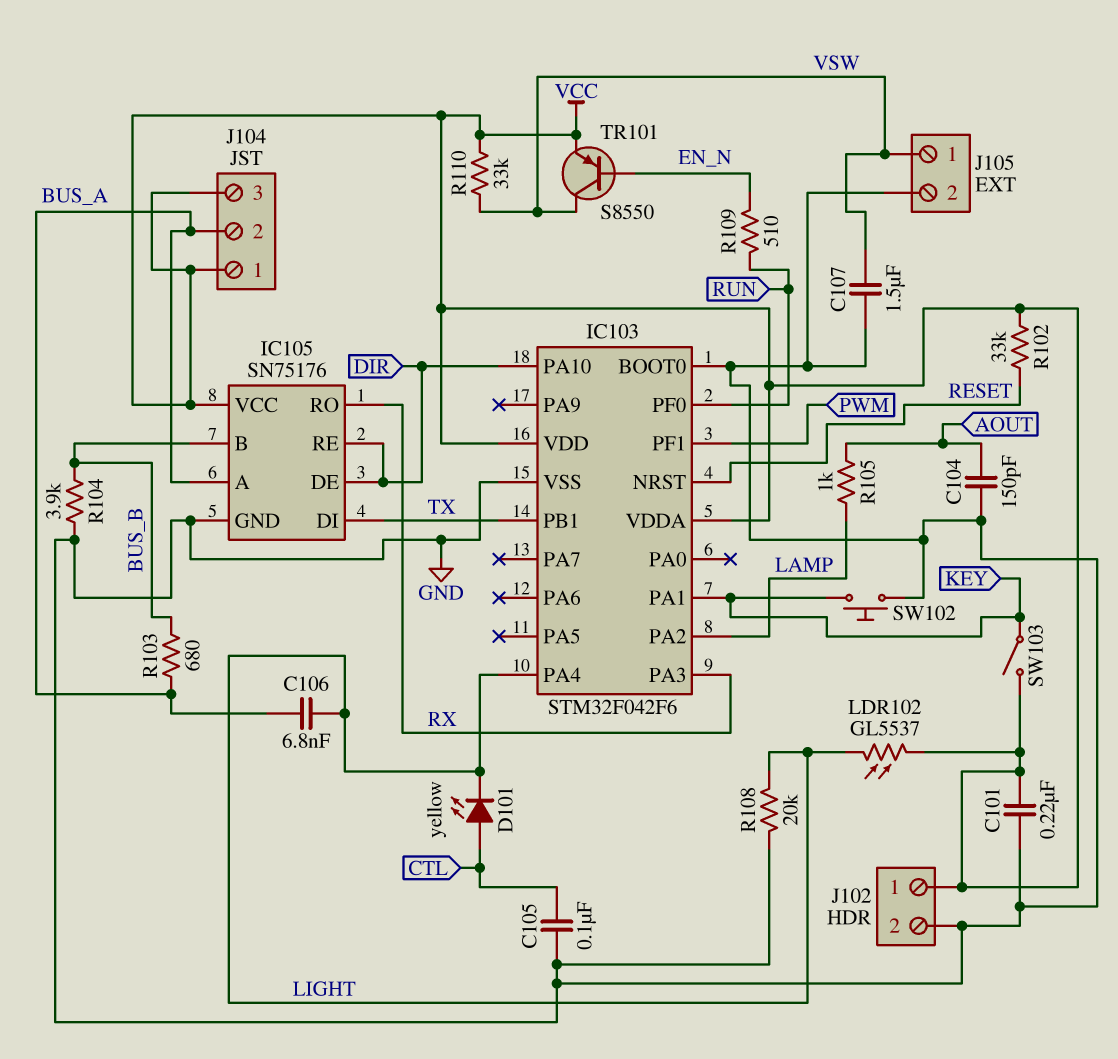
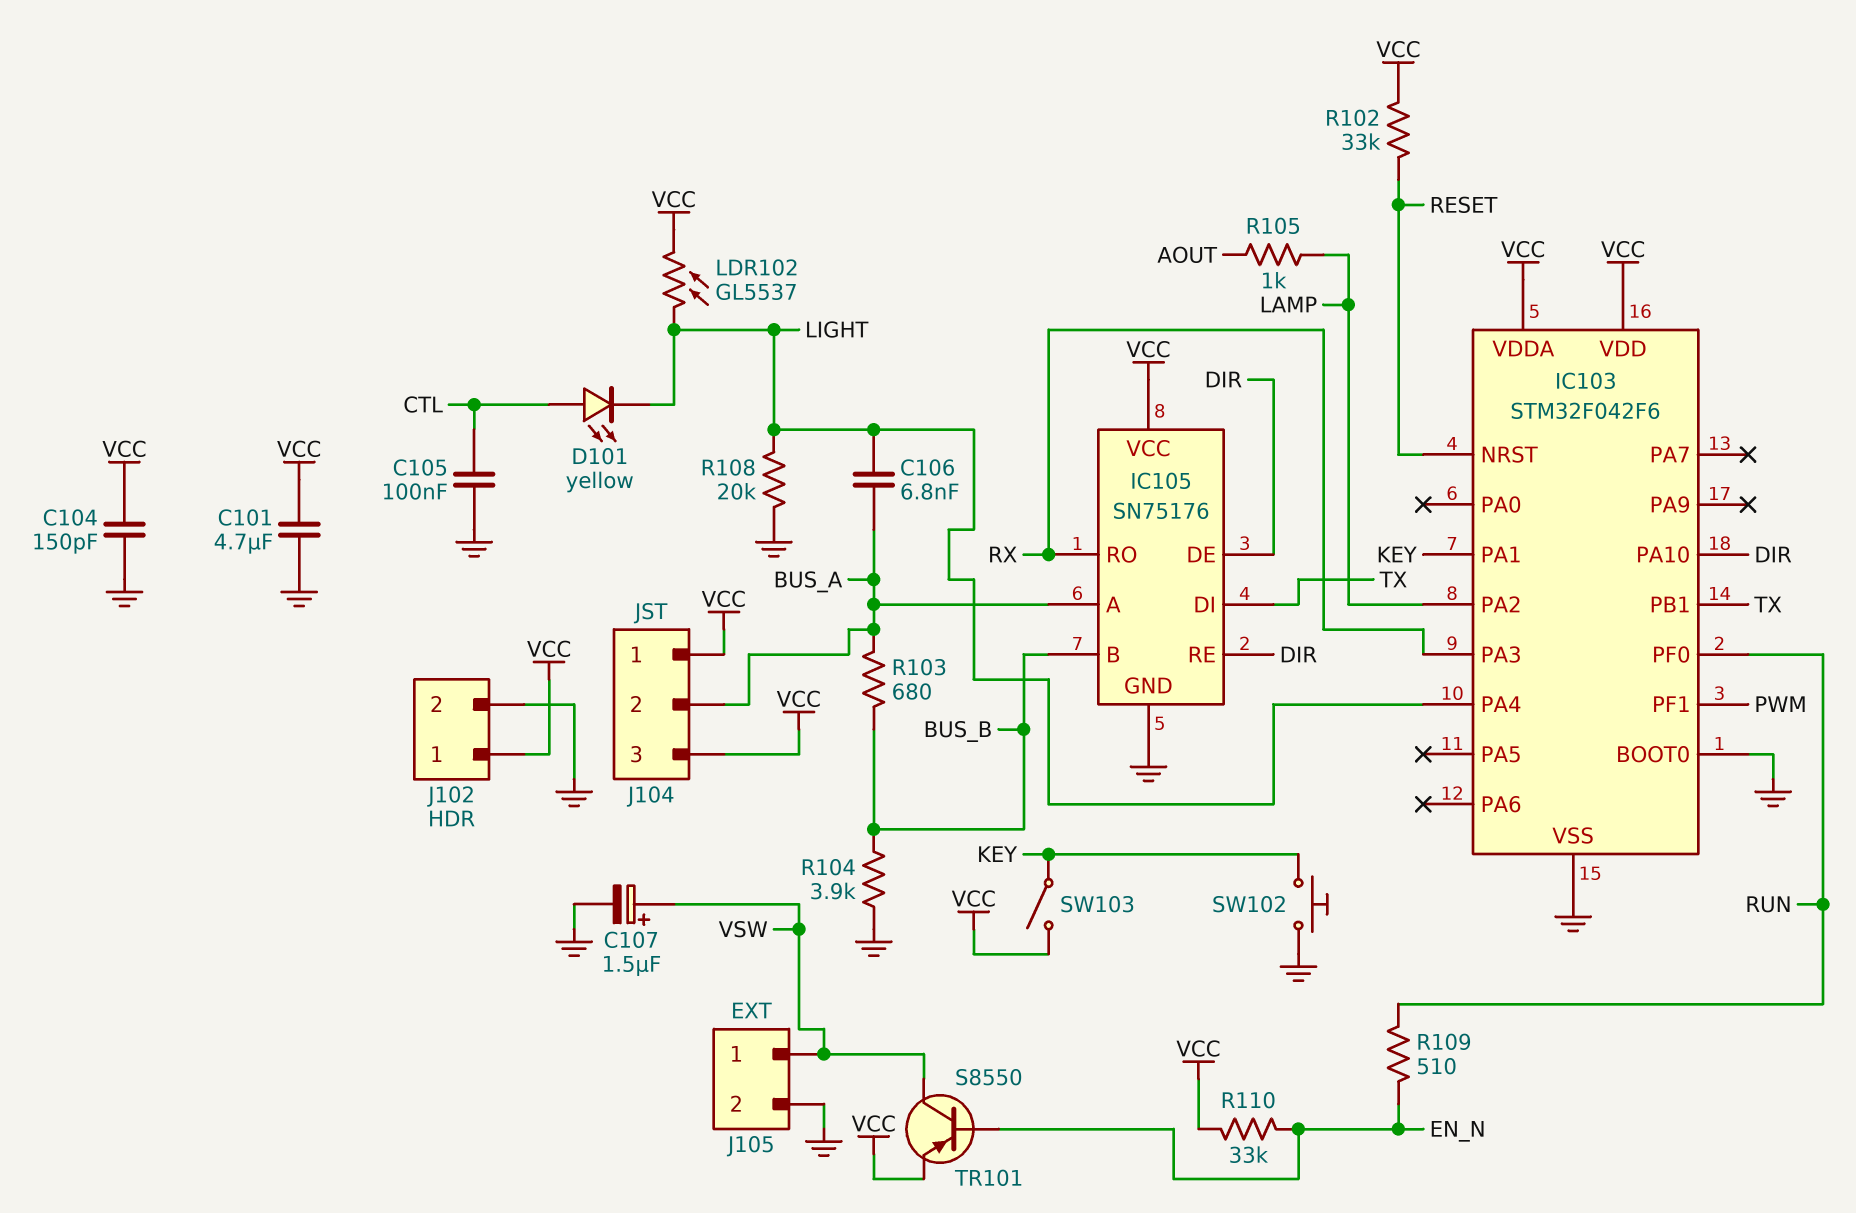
C101: 220nF (GND, VCC) -> 4.7uF (GND, VCC)
C104: 150pF (AOUT, GND) -> 150pF (GND, VCC)
C107: 1.5uF (GND, VSW) -> 1.5uF (plus VSW, minus GND)
R110: 33k (VCC, VSW) -> 33k (EN_N, VCC)

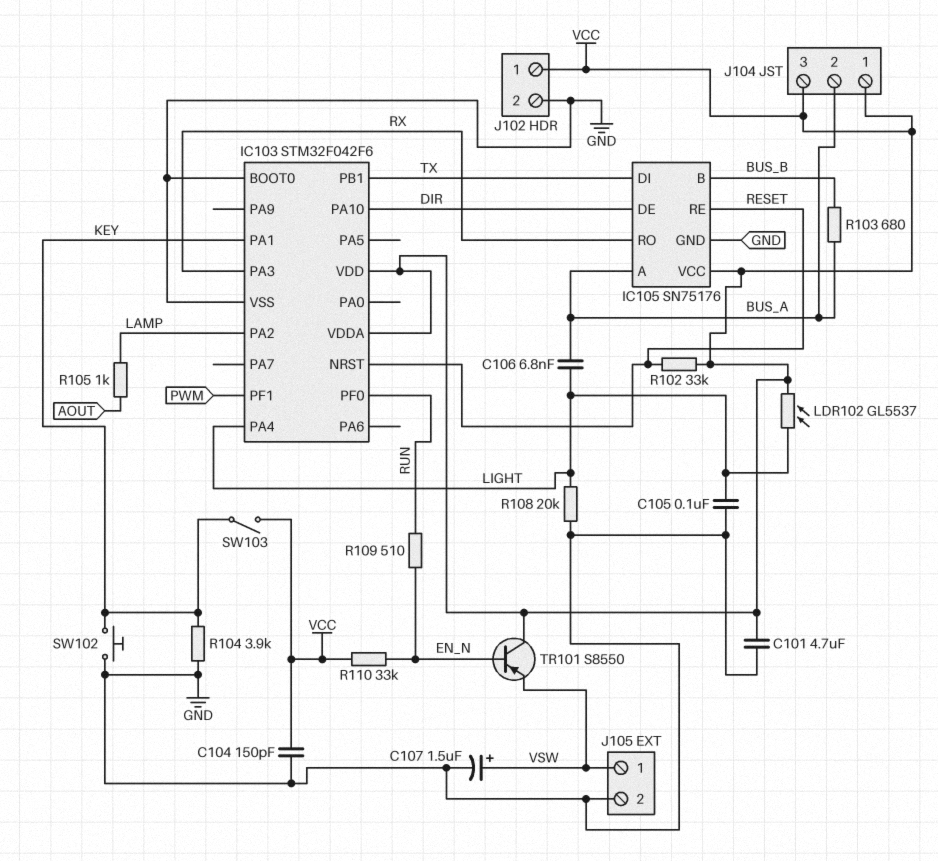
C105: 100nF (CTL, GND) -> 100nF (GND, LIGHT)
D101: LED yellow (A CTL, K LIGHT) -> none
IC105 pin RE: DIR -> RESET
R104: 3.9k (BUS_B, GND) -> 3.9k (GND, KEY)
TR101: PNP S8550 (B EN_N, C VSW, E VCC) -> PNP S8550 (B EN_N, C VCC, E VSW)

